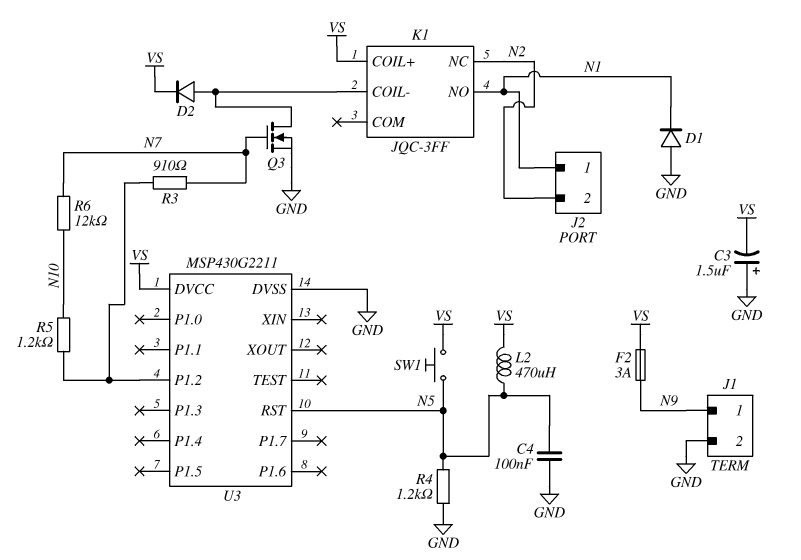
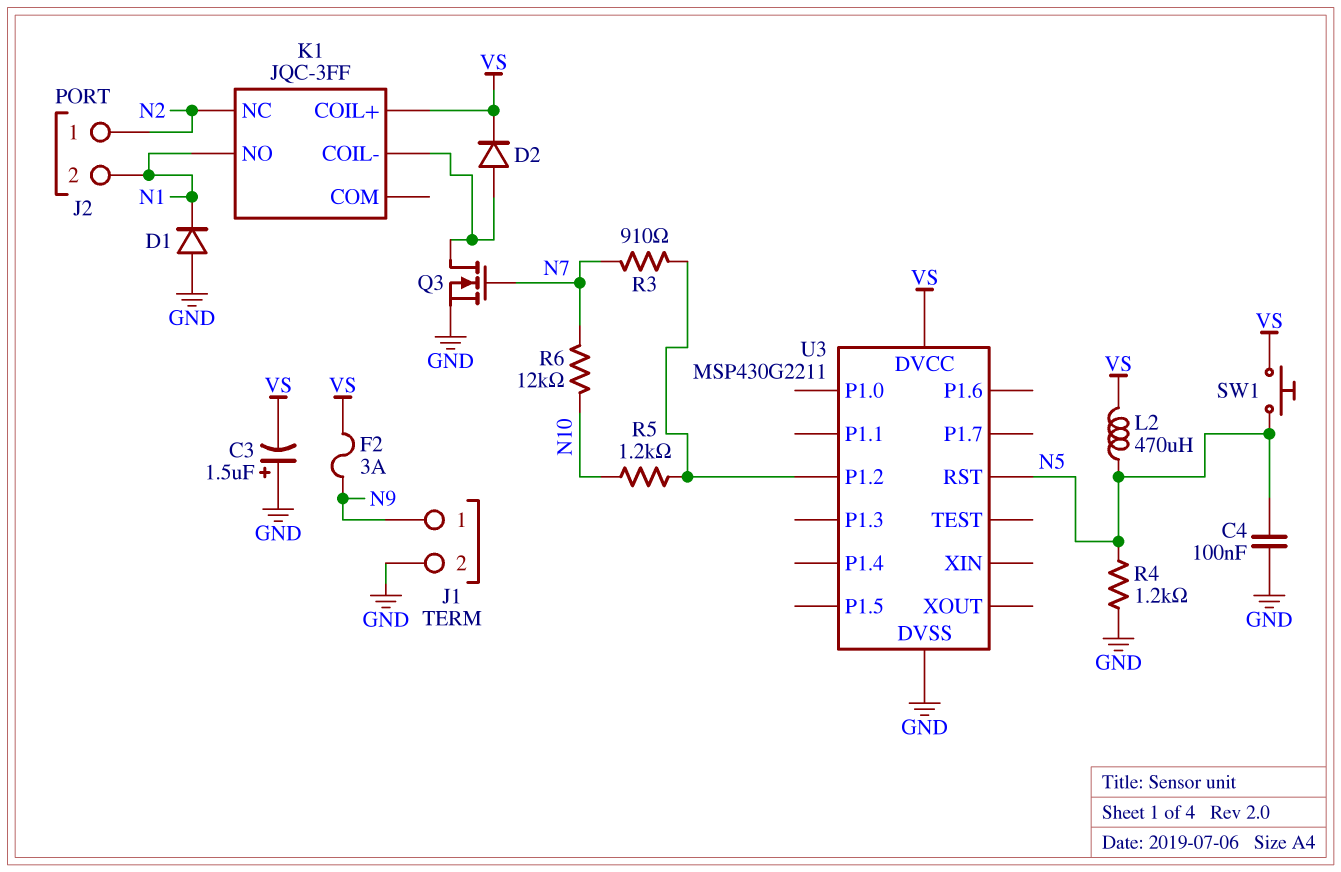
J2 pin 1: N1 -> N2
J2 pin 2: N2 -> N1

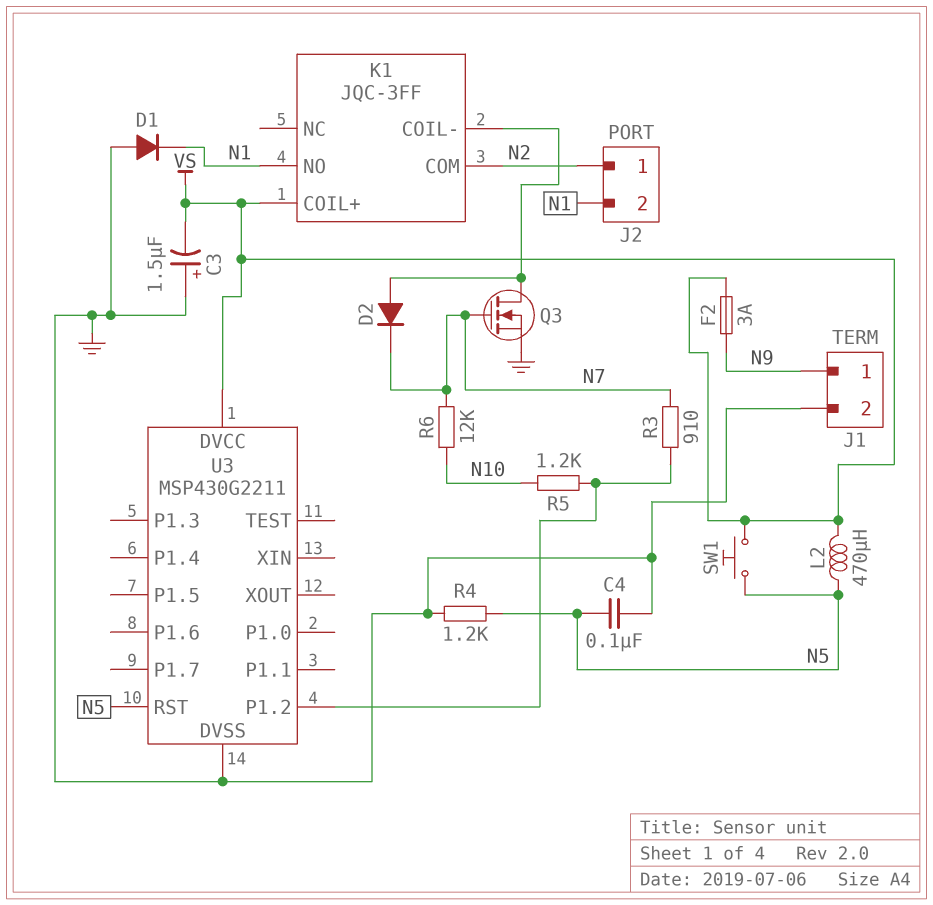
D2: diode (A K1/COIL-, K VS) -> diode (A K1/COIL-, K N7)
K1 pin COM: none -> N2
K1 pin NC: N2 -> none

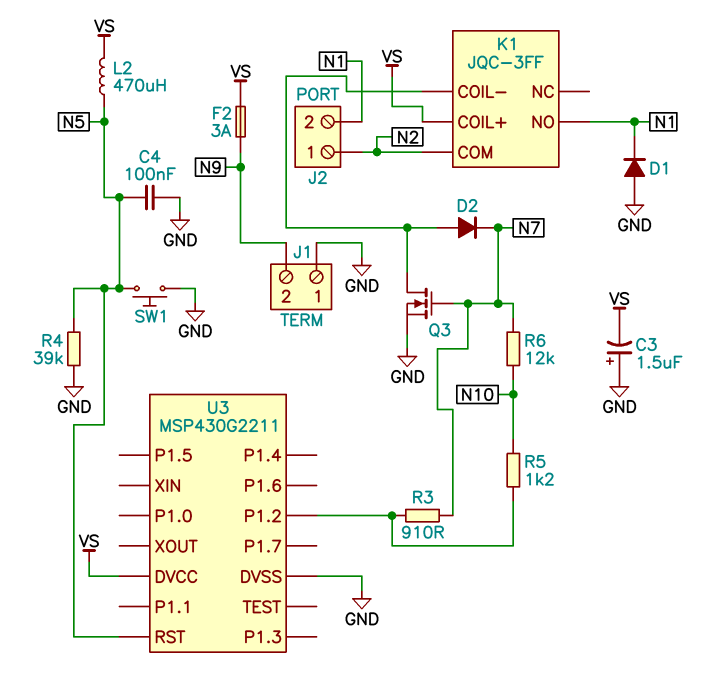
J1 pin 1: N9 -> GND
J1 pin 2: GND -> N9
R4: 1.2k (GND, N5) -> 39k (GND, N5)
SW1: button (N5, VS) -> button (GND, N5)

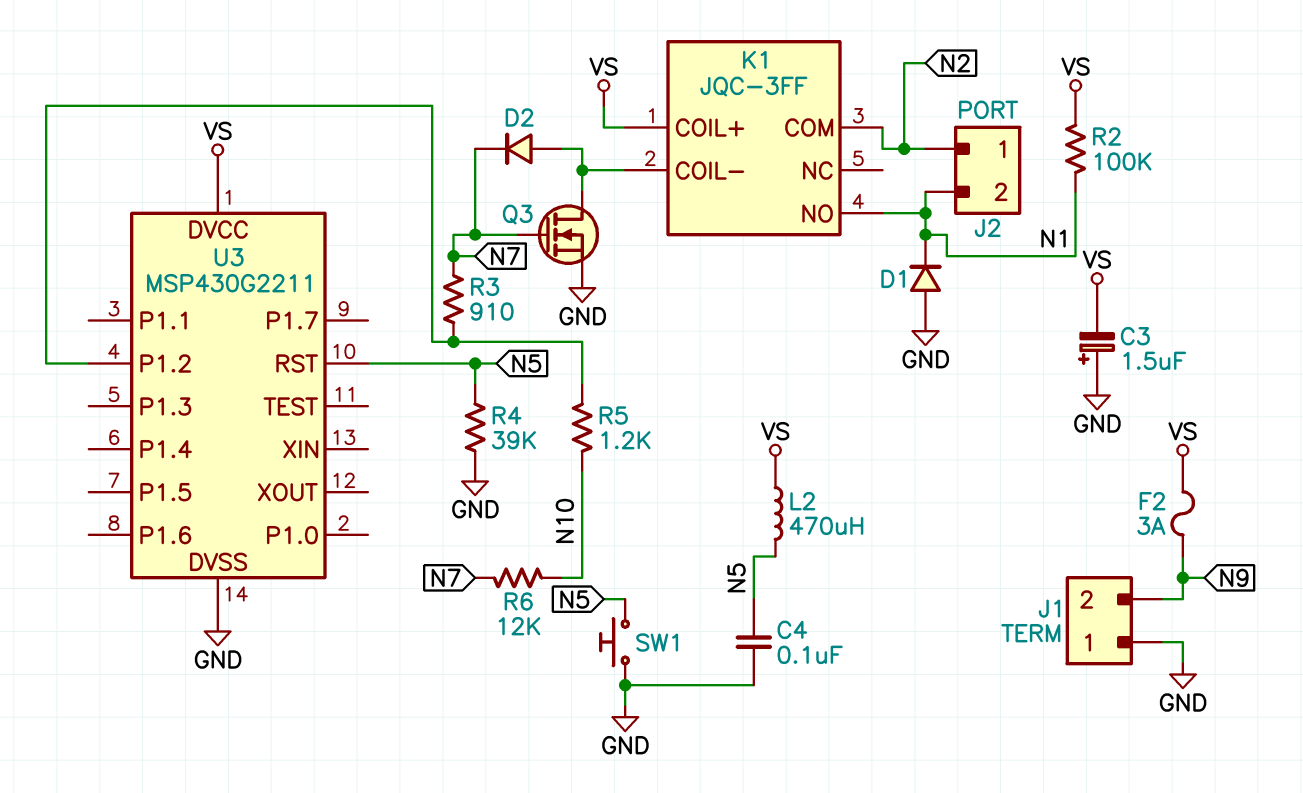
R2: none -> 100k (N1, VS)

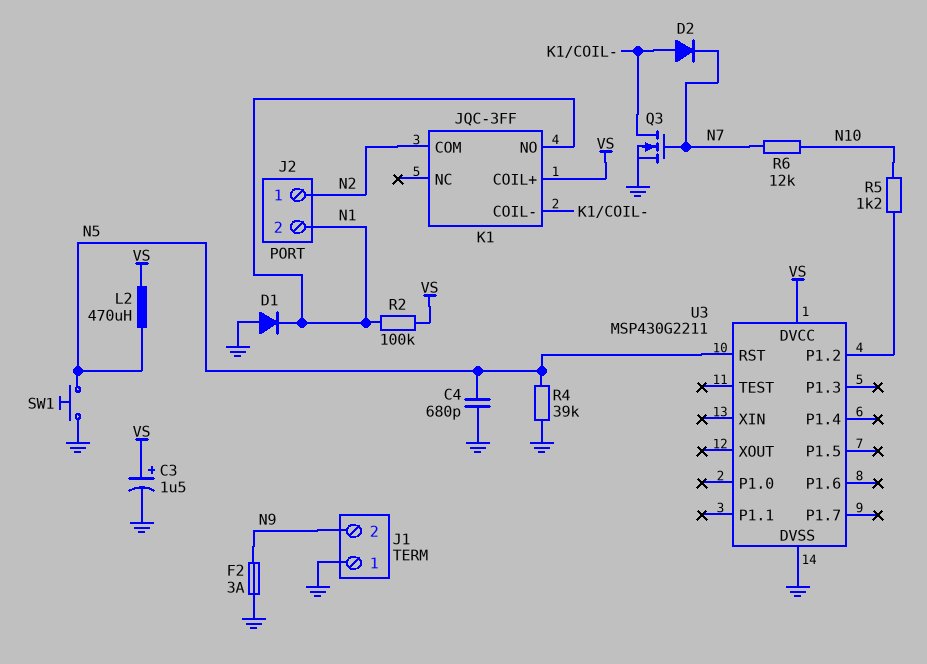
C3: 1.5uF (plus GND, minus VS) -> 1.5uF (plus VS, minus GND)
C4: 100nF (GND, N5) -> 680pF (GND, N5)
F2: 3A (N9, VS) -> 3A (GND, N9)
R3: 910 (N7, U3/P1.2) -> none

